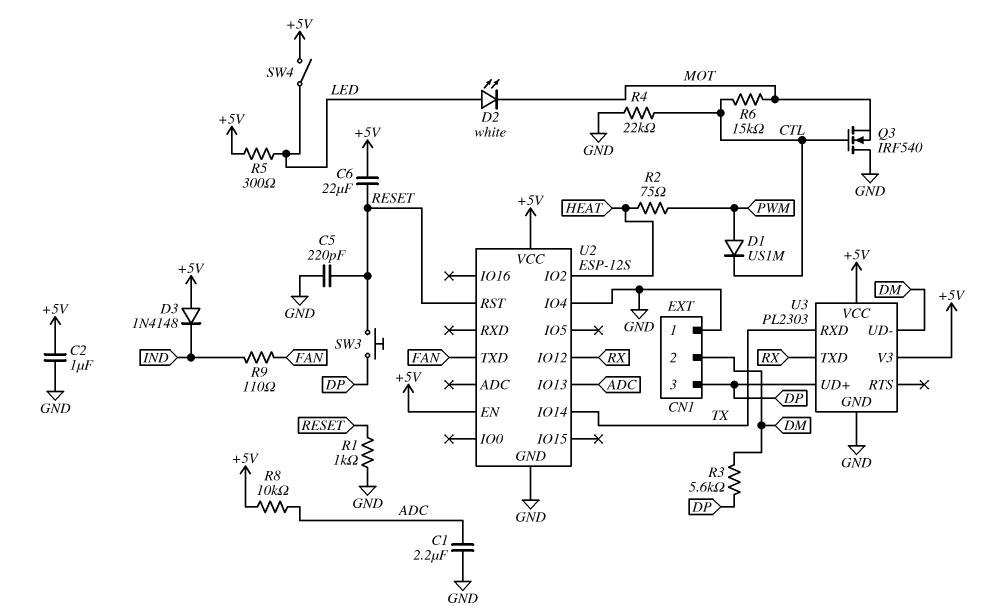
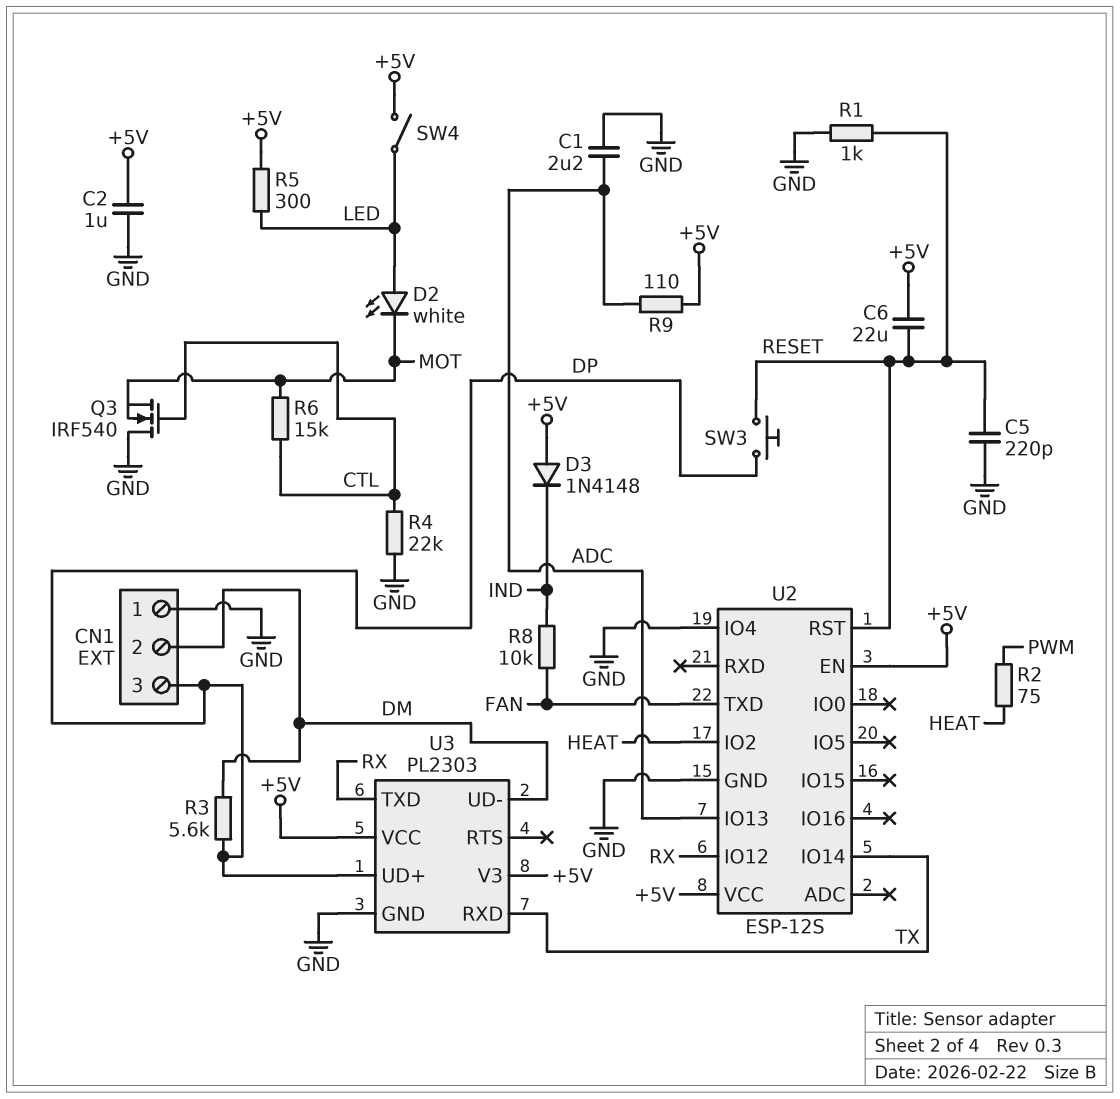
D1: diode US1M (A PWM, K CTL) -> none
R8: 10k (+5V, ADC) -> 10k (FAN, IND)
R9: 110 (FAN, IND) -> 110 (+5V, ADC)

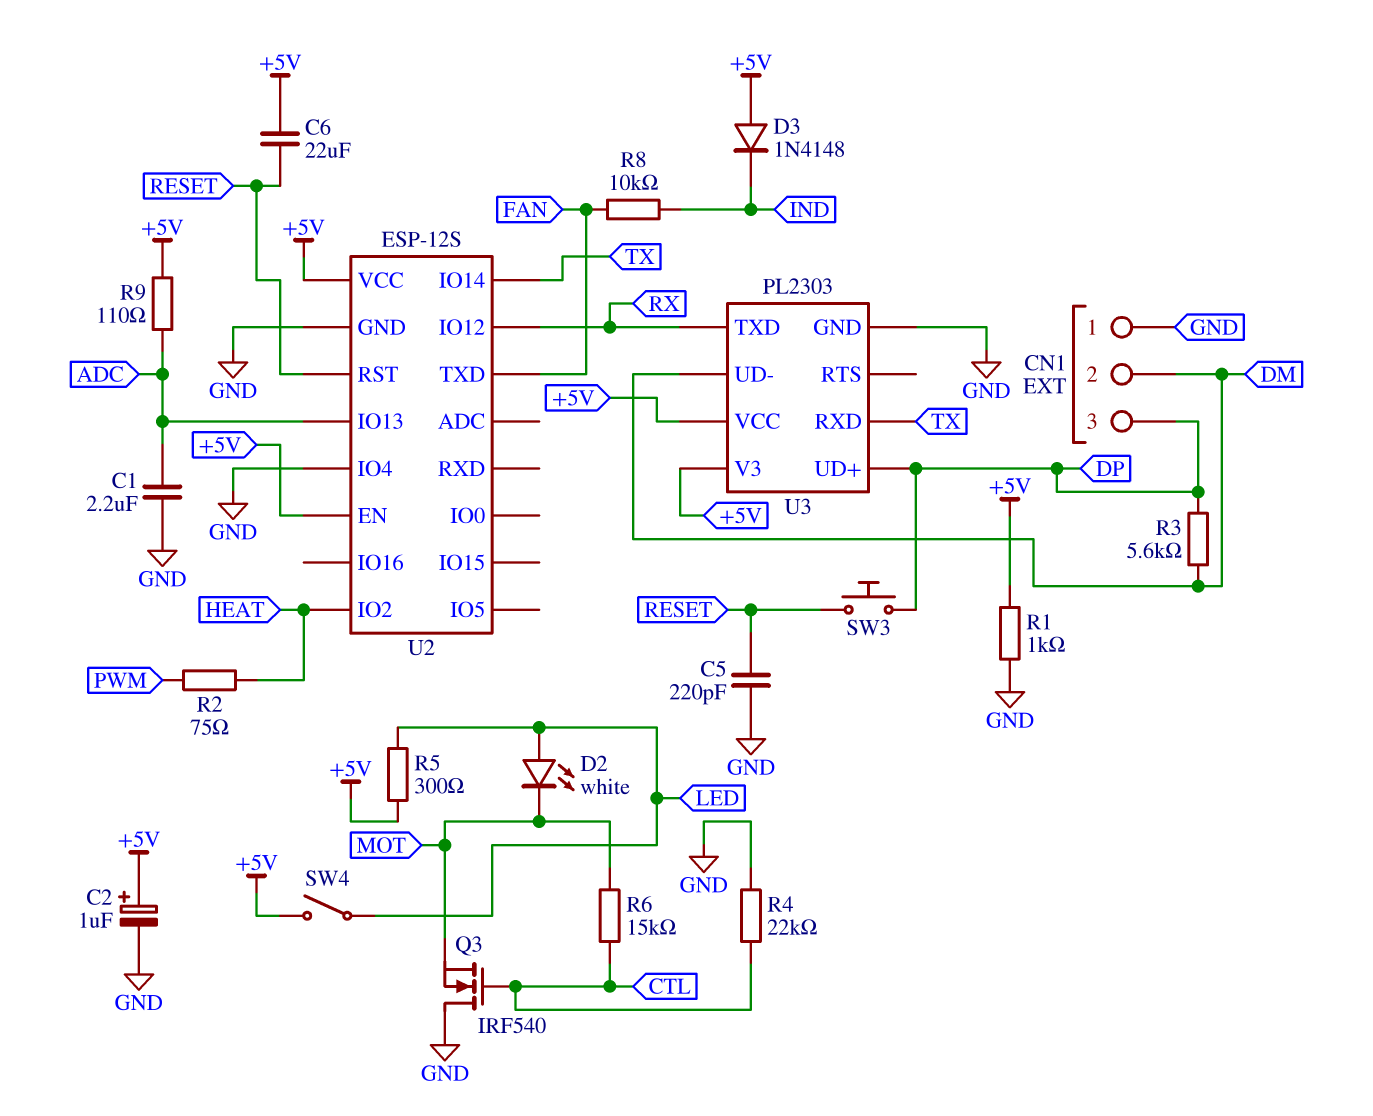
C2: 1uF (+5V, GND) -> 1uF (plus +5V, minus GND)
R1: 1k (GND, RESET) -> 1k (+5V, GND)

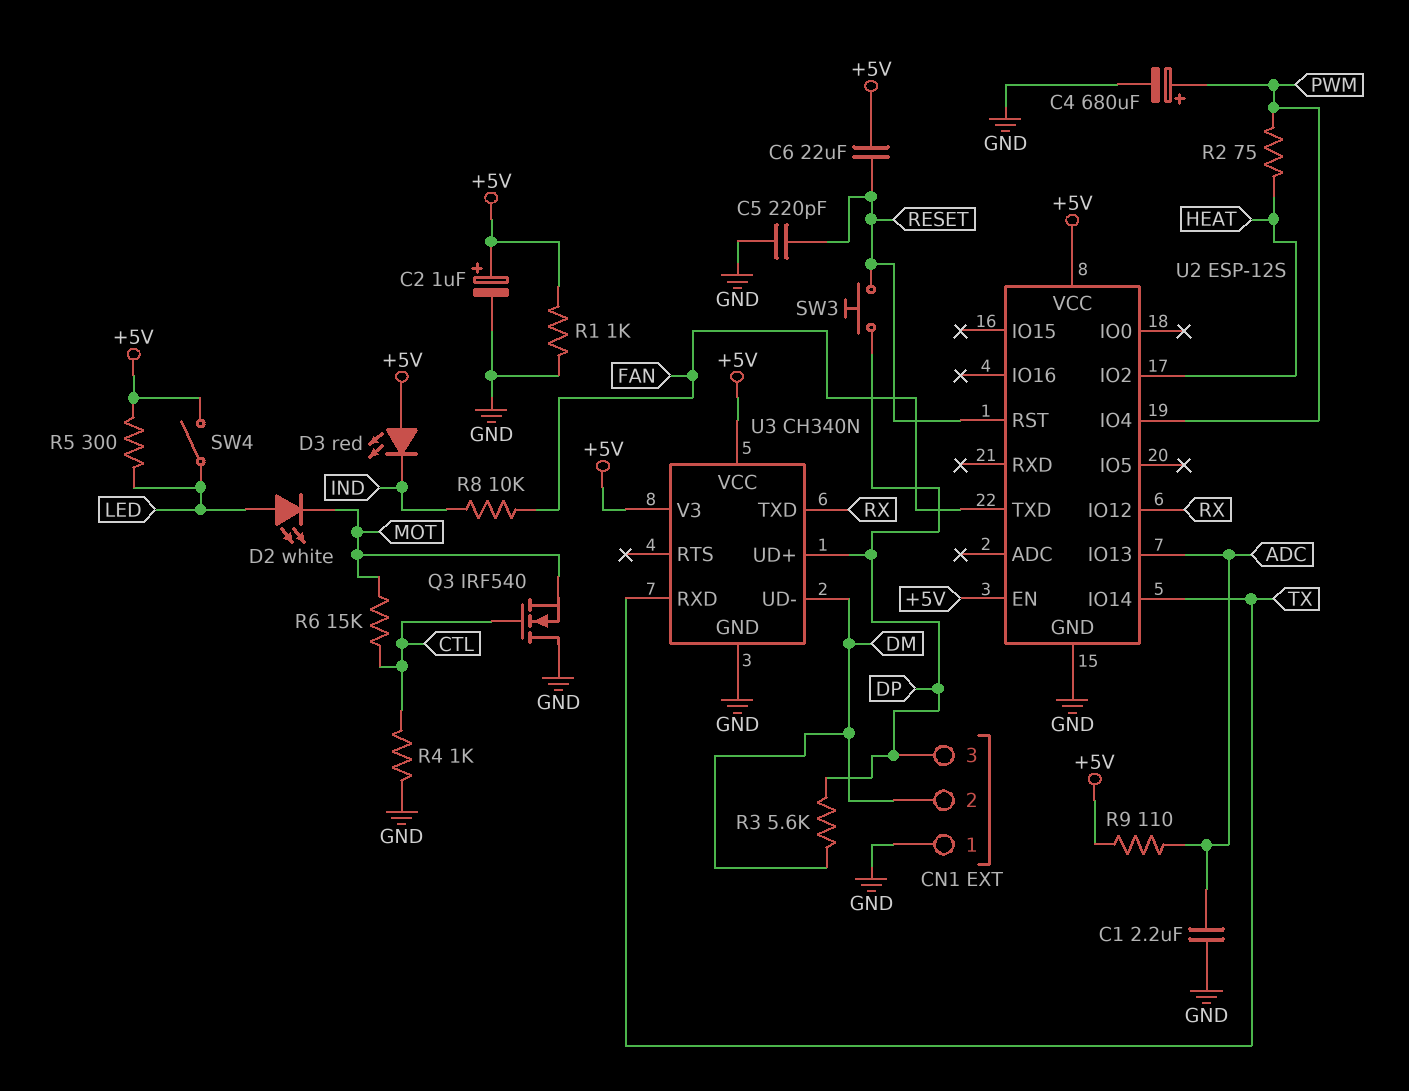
C4: none -> 680uF (plus PWM, minus GND)
D3: diode 1N4148 (A +5V, K IND) -> LED red (A +5V, K IND)
R4: 22k (CTL, GND) -> 1k (CTL, GND)
U2 pin IO4: GND -> PWM
U3: PL2303 -> CH340N

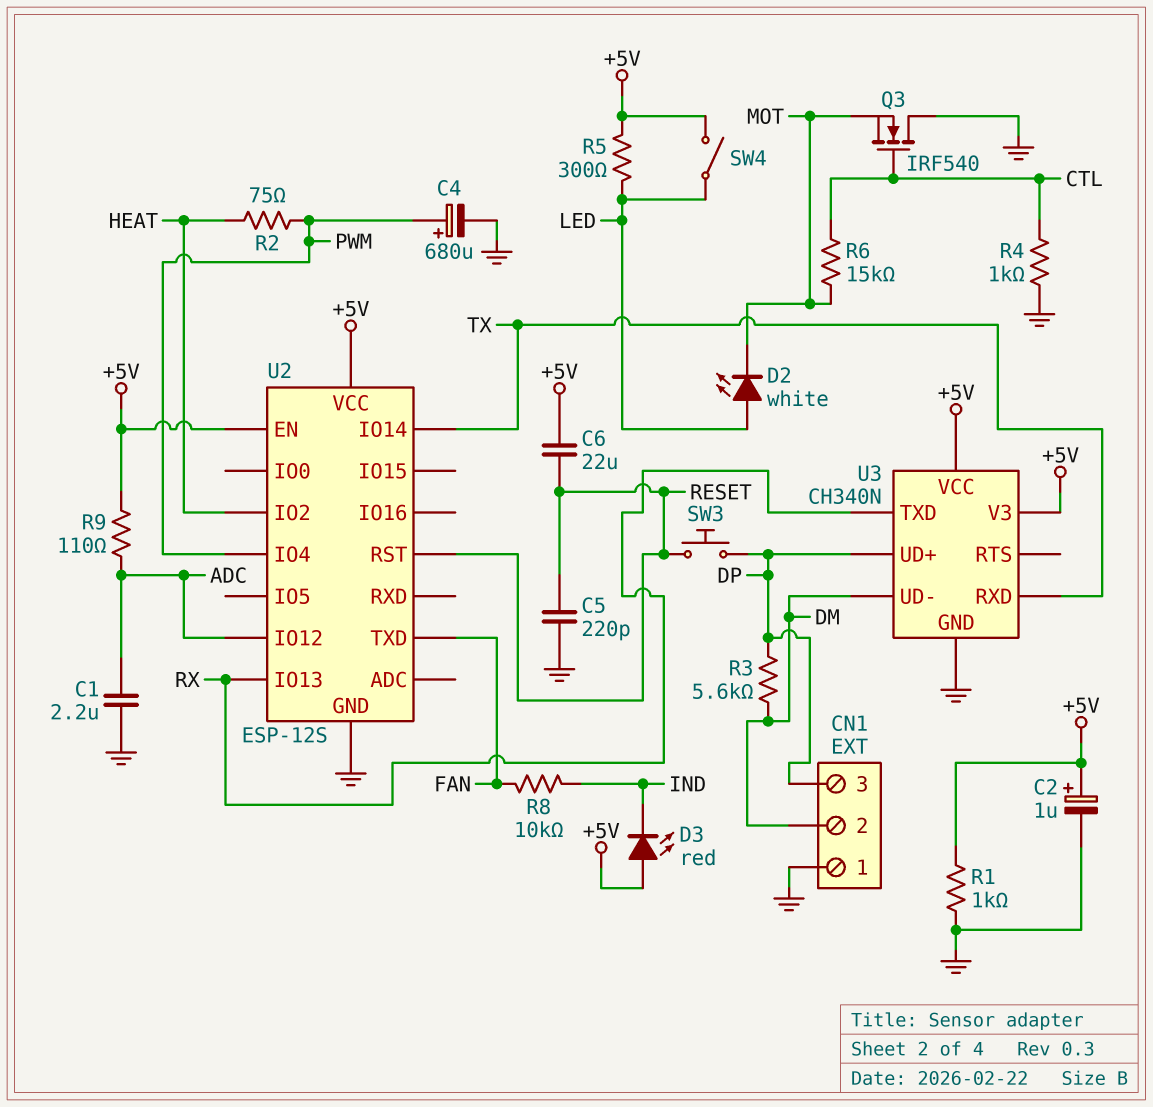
U2 pin IO12: RX -> ADC
U2 pin IO13: ADC -> RX

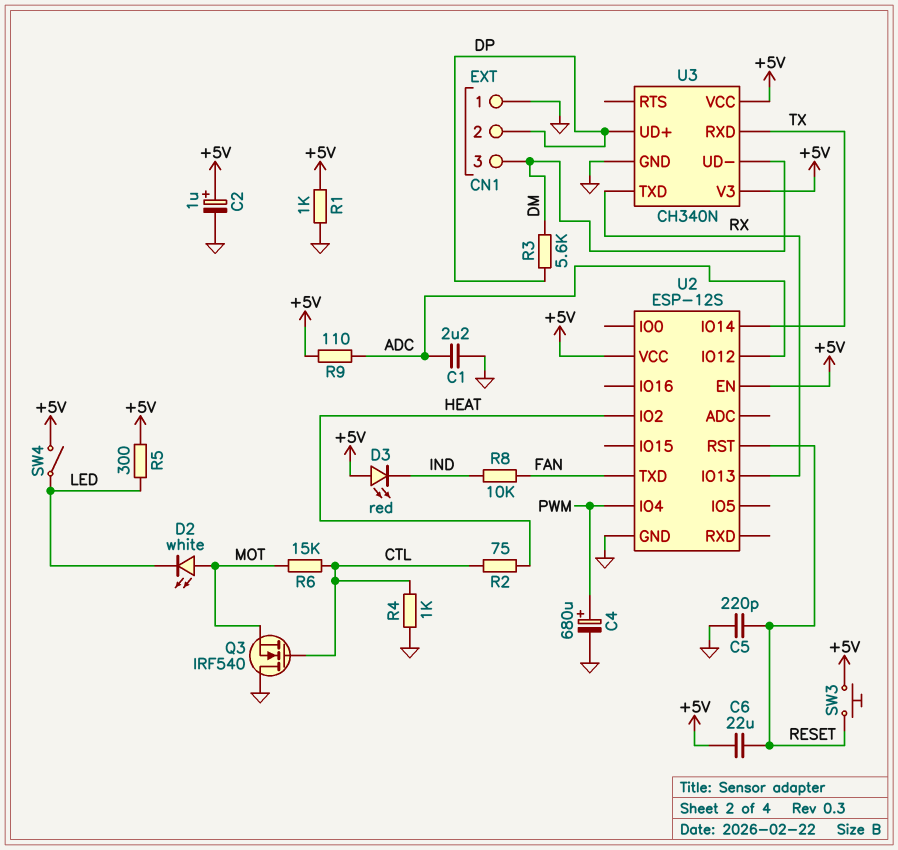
CN1 pin 2: DM -> DP
CN1 pin 3: DP -> DM
D2: LED white (A LED, K MOT) -> LED white (A MOT, K LED)
R2: 75 (HEAT, PWM) -> 75 (CTL, HEAT)
SW3: button (DP, RESET) -> button (+5V, RESET)

